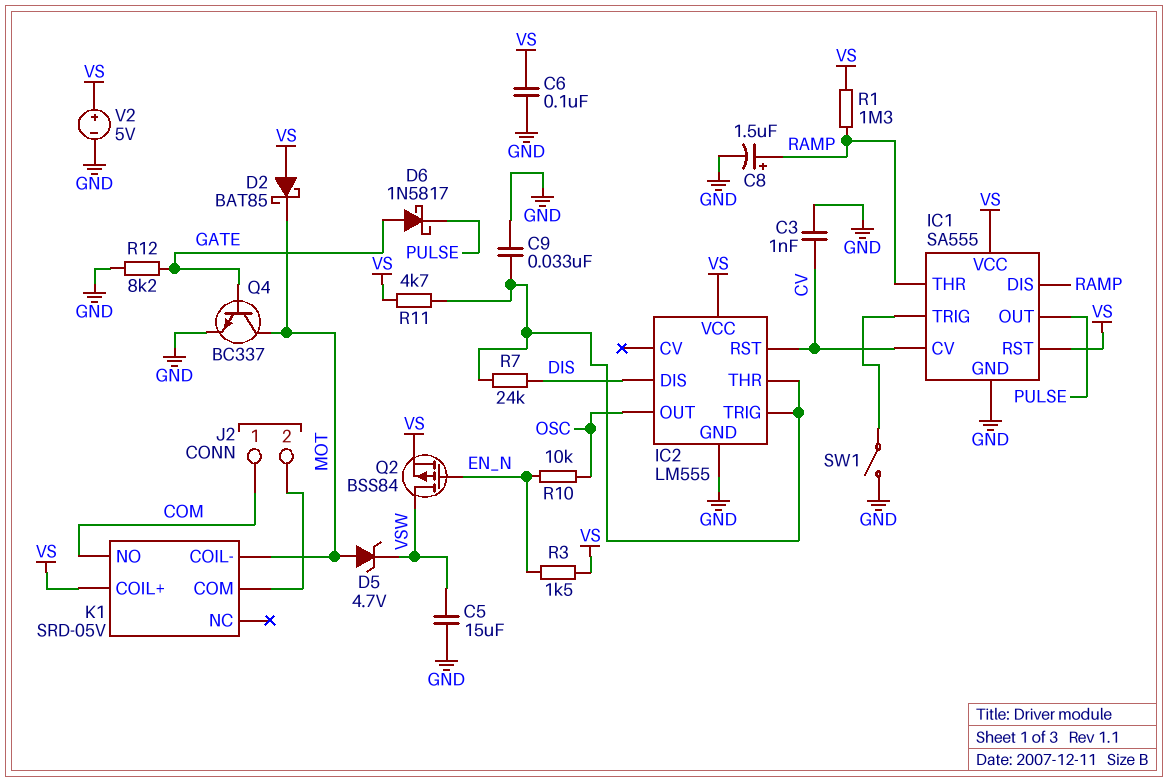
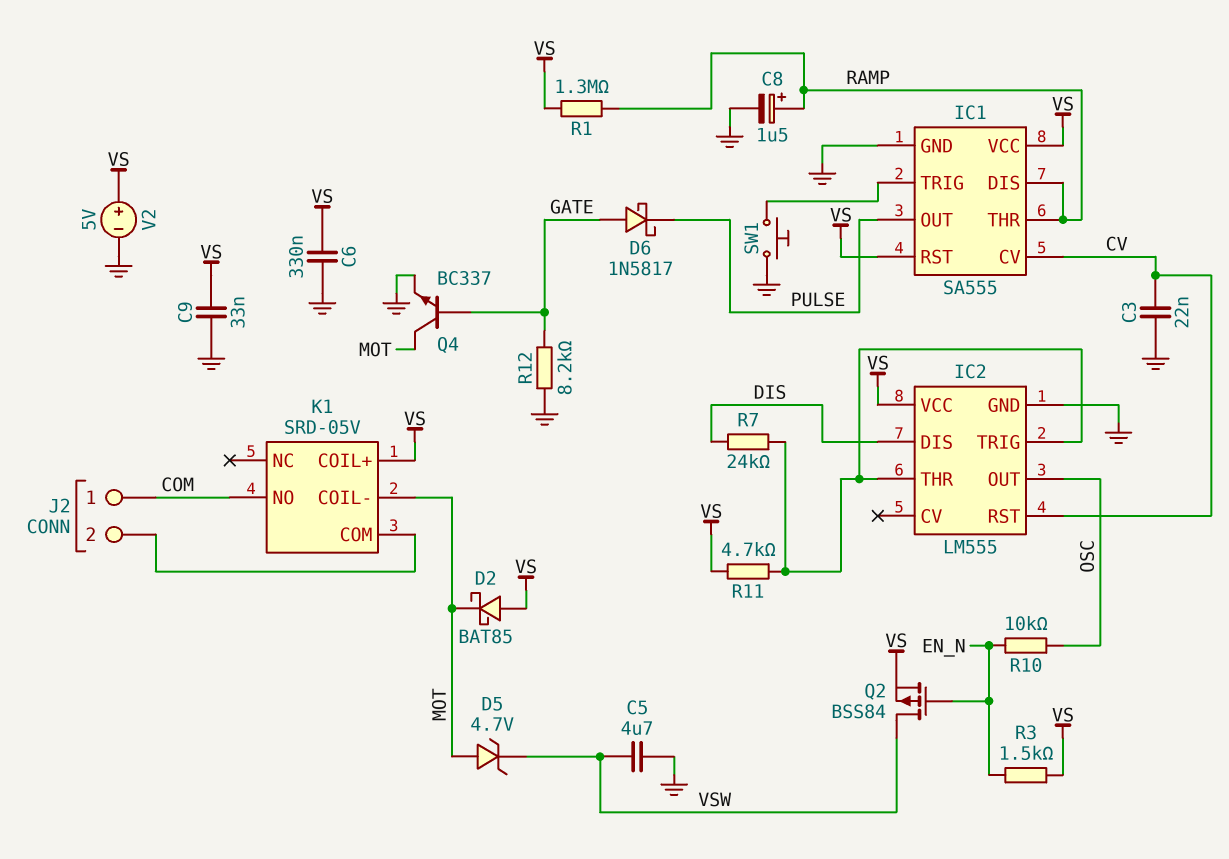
C3: 1nF (CV, GND) -> 22nF (CV, GND)
C5: 15uF (GND, VSW) -> 4.7uF (GND, VSW)
C6: 100nF (GND, VS) -> 330nF (GND, VS)
C9: 33nF (GND, IC2/THR) -> 33nF (GND, VS)
SW1: switch (GND, IC1/TRIG) -> button (GND, IC1/TRIG)

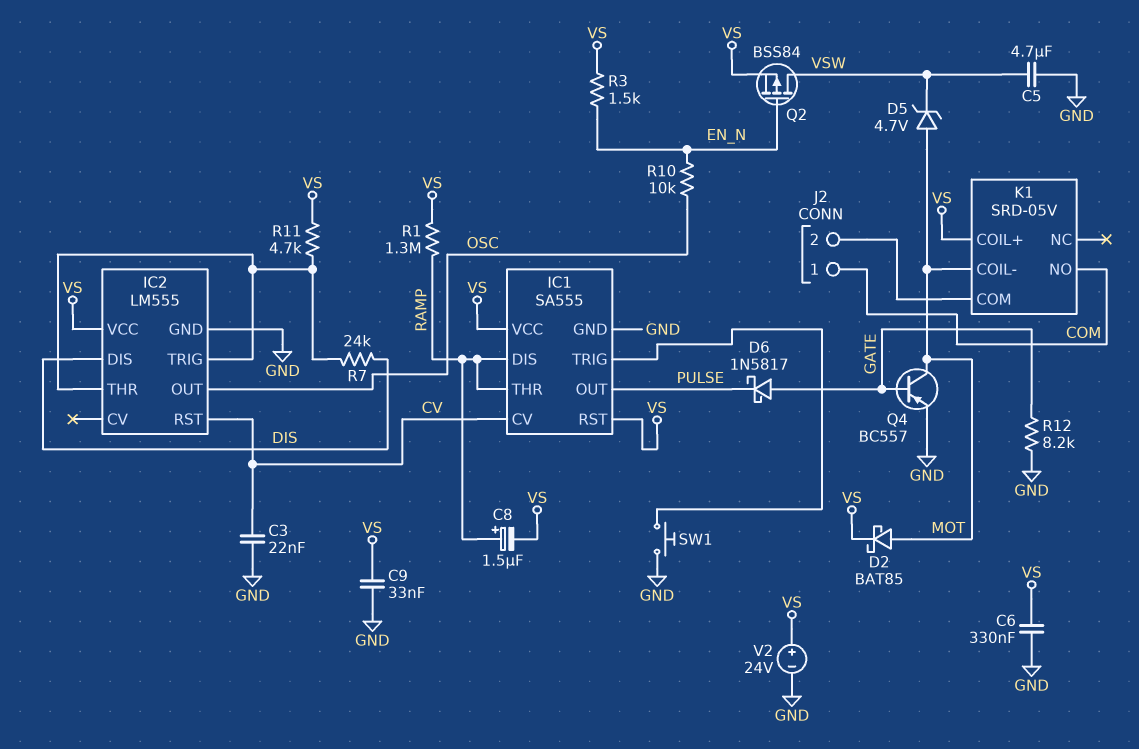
C8: 1.5uF (plus RAMP, minus GND) -> 1.5uF (plus RAMP, minus VS)
D2: schottky BAT85 (A VS, K MOT) -> schottky BAT85 (A MOT, K VS)
Q4: NPN BC337 (B GATE, C MOT, E GND) -> PNP BC557 (B GATE, C MOT, E GND)
V2: 5V (plus VS, minus GND) -> 24V (plus VS, minus GND)

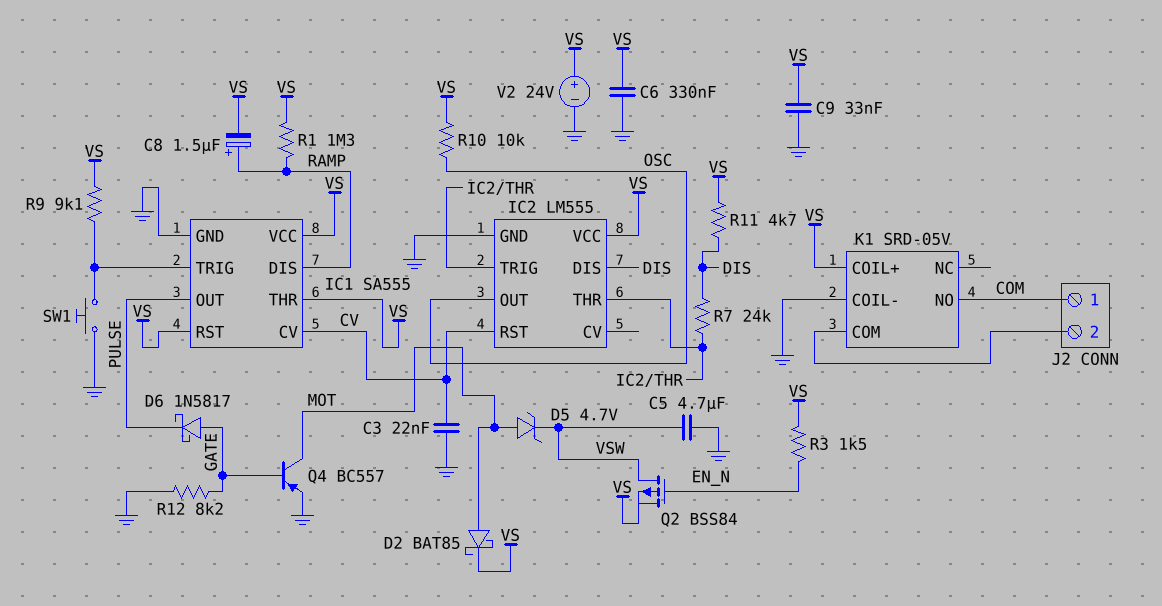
IC1 pin THR: RAMP -> VS
K1 pin COIL-: MOT -> GND
R9: none -> 9.1k (IC1/TRIG, VS)
R10: 10k (EN_N, OSC) -> 10k (OSC, VS)
R11: 4.7k (IC2/THR, VS) -> 4.7k (DIS, VS)

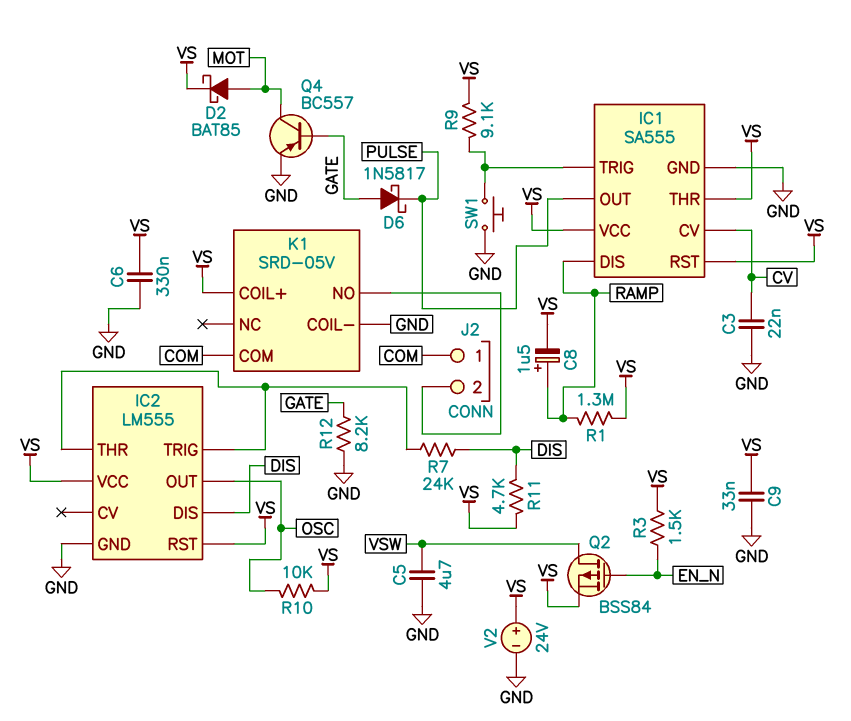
D5: zener 4.7V (A MOT, K VSW) -> none
IC2 pin RST: CV -> VS
K1 pin COM: J2/2 -> COM
K1 pin NO: COM -> J2/2

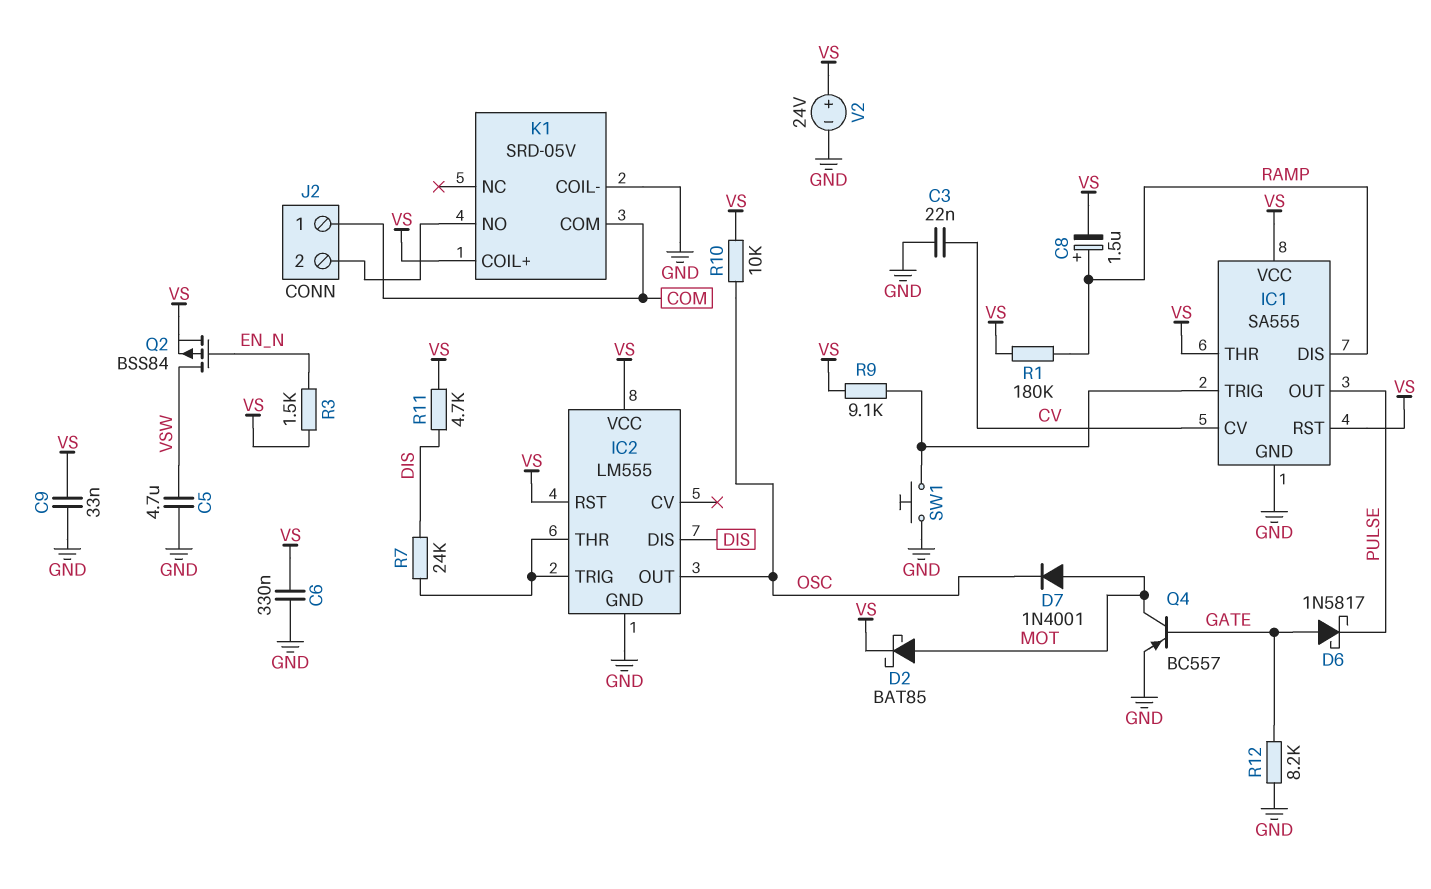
D7: none -> diode 1N4001 (A MOT, K OSC)
R1: 1.3M (RAMP, VS) -> 180k (RAMP, VS)

